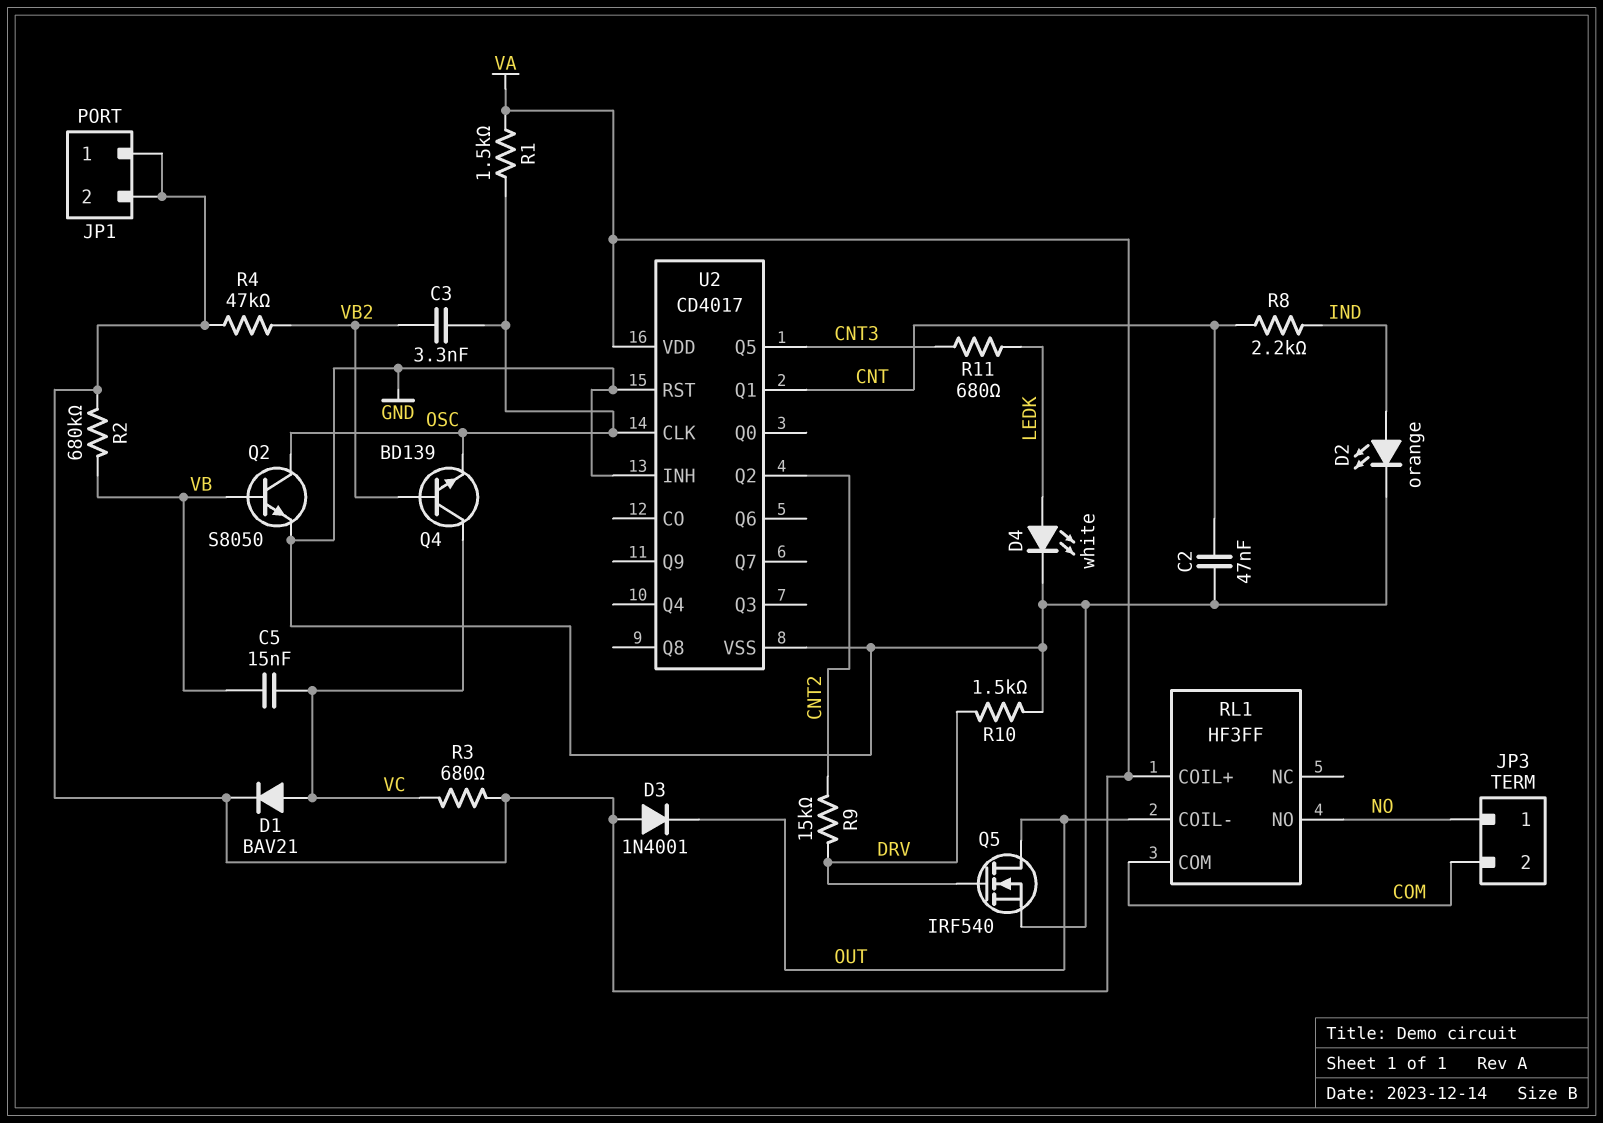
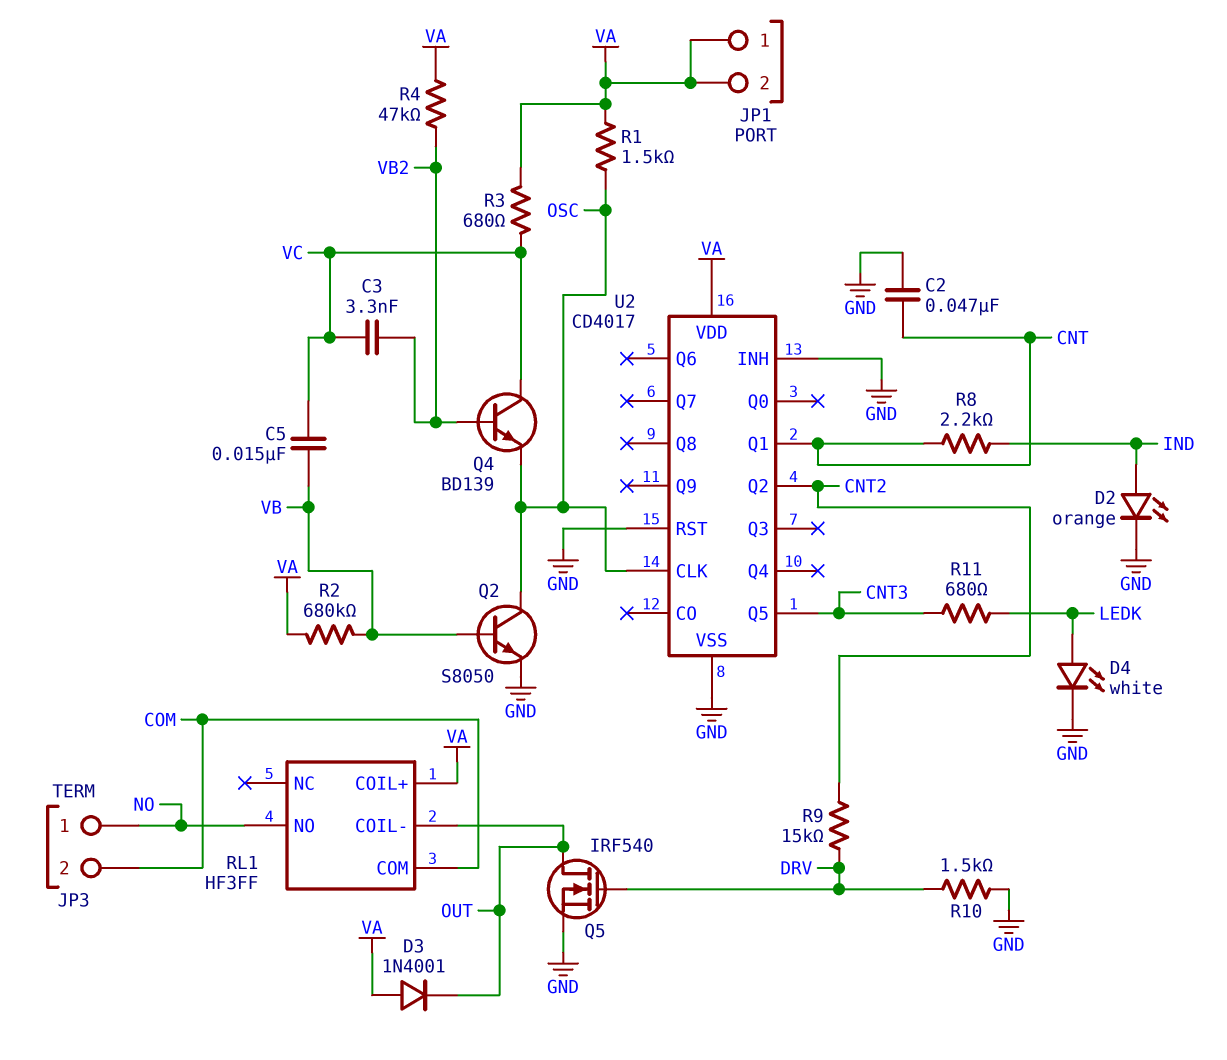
C3: 3.3nF (OSC, VB2) -> 3.3nF (VB2, VC)
D1: diode BAV21 (A VC, K VA) -> none

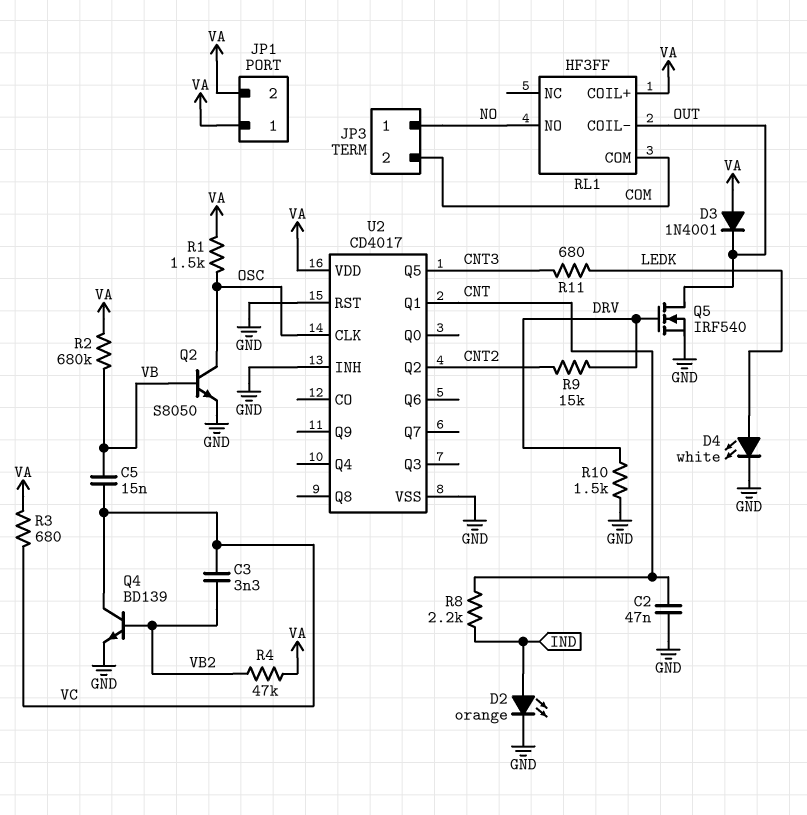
Q4: NPN BD139 (B VB2, C VC, E OSC) -> NPN BD139 (B VB2, C VC, E GND)

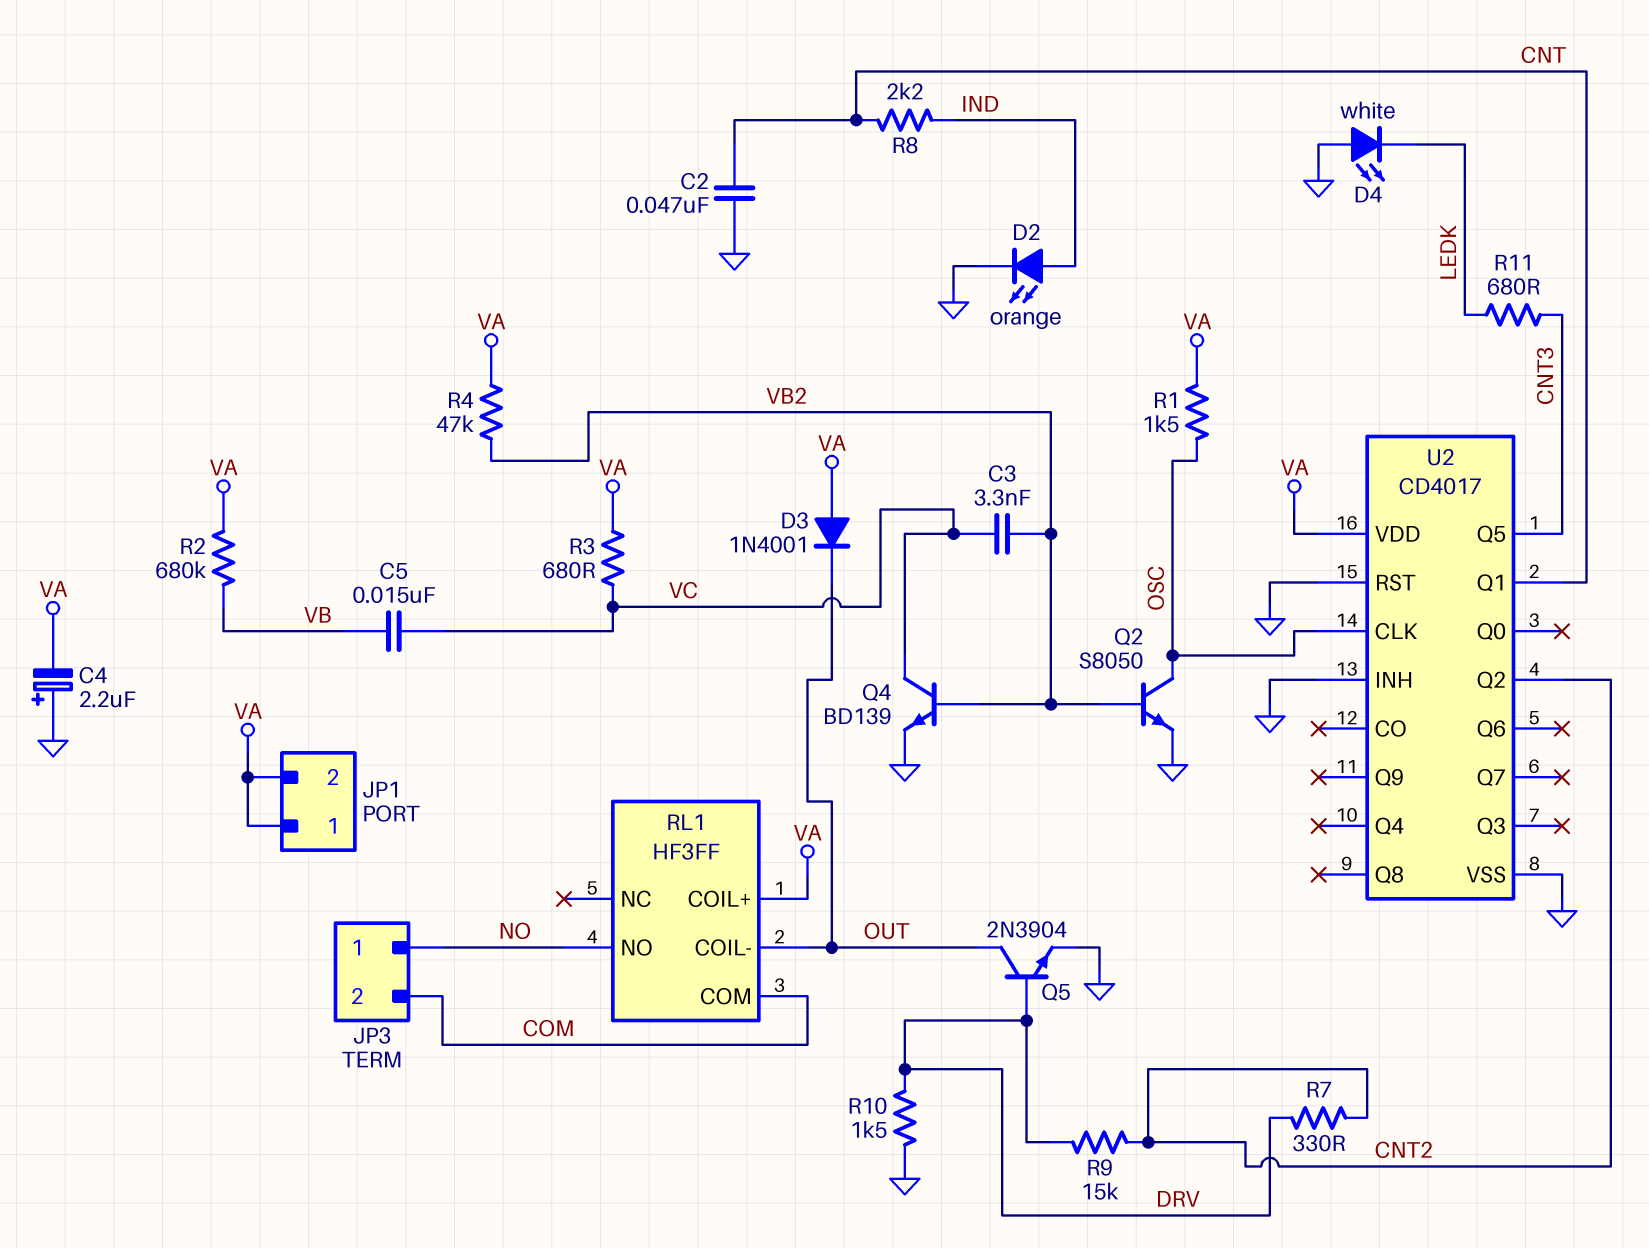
C4: none -> 2.2uF (plus GND, minus VA)
D4: LED white (A LEDK, K GND) -> LED white (A GND, K LEDK)
Q2: NPN S8050 (B VB, C OSC, E GND) -> NPN S8050 (B VB2, C OSC, E GND)
Q5: NMOS IRF540 (G DRV, D OUT, S GND) -> NPN 2N3904 (B DRV, C OUT, E GND)
R7: none -> 330 (CNT2, DRV)

